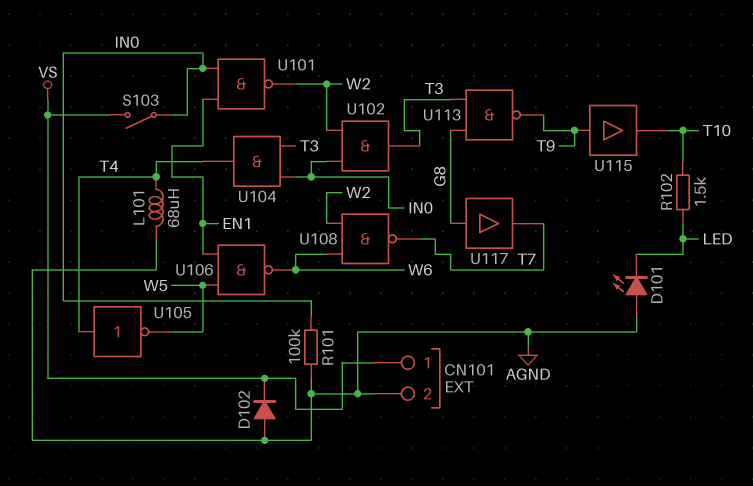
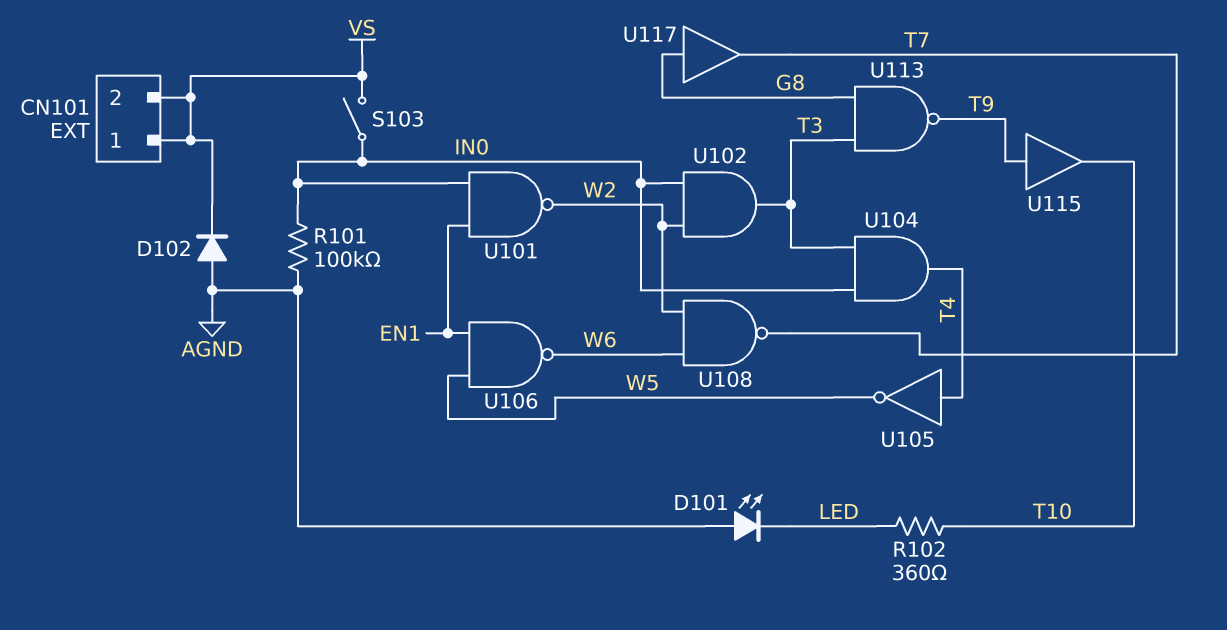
CN101 pin 2: AGND -> VS
L101: 68uH (AGND, T4) -> none
R102: 1.5k (LED, T10) -> 360 (LED, T10)

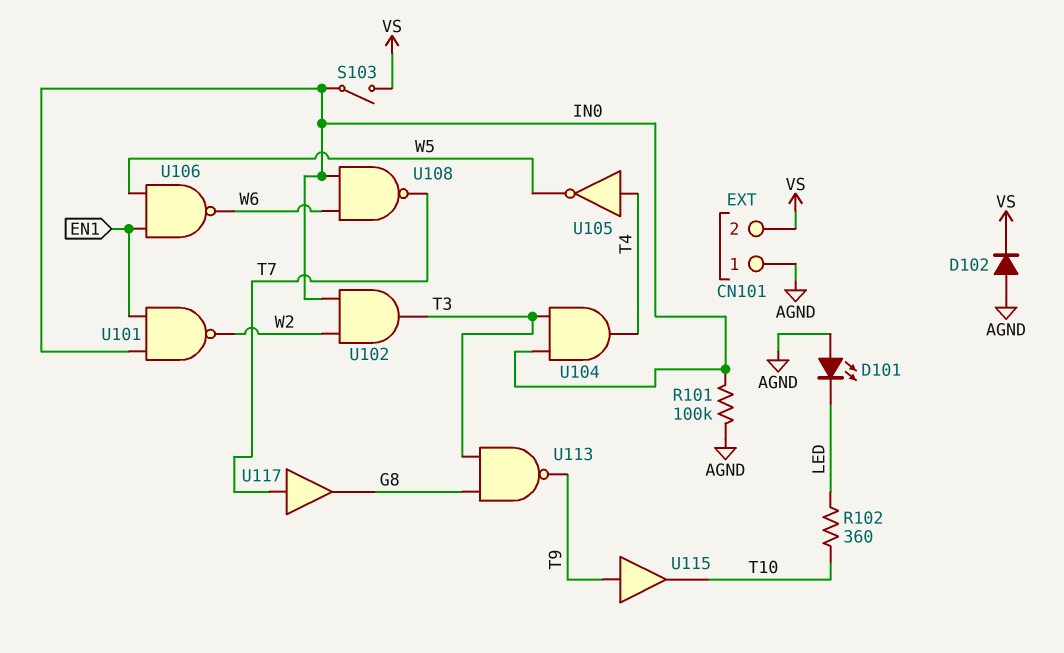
CN101 pin 1: VS -> AGND
U108: NAND (in W2, in W6, out T7) -> NAND (in IN0, in W6, out T7)
U117: buffer (in G8, out T7) -> buffer (in T7, out G8)

